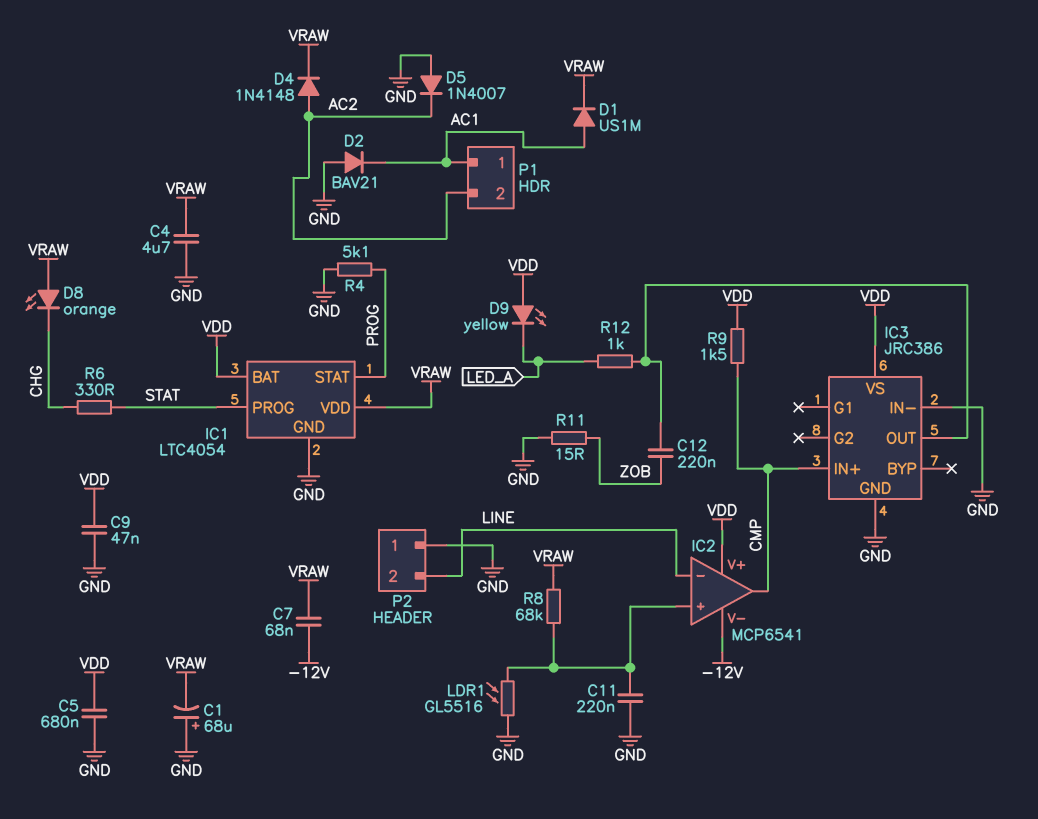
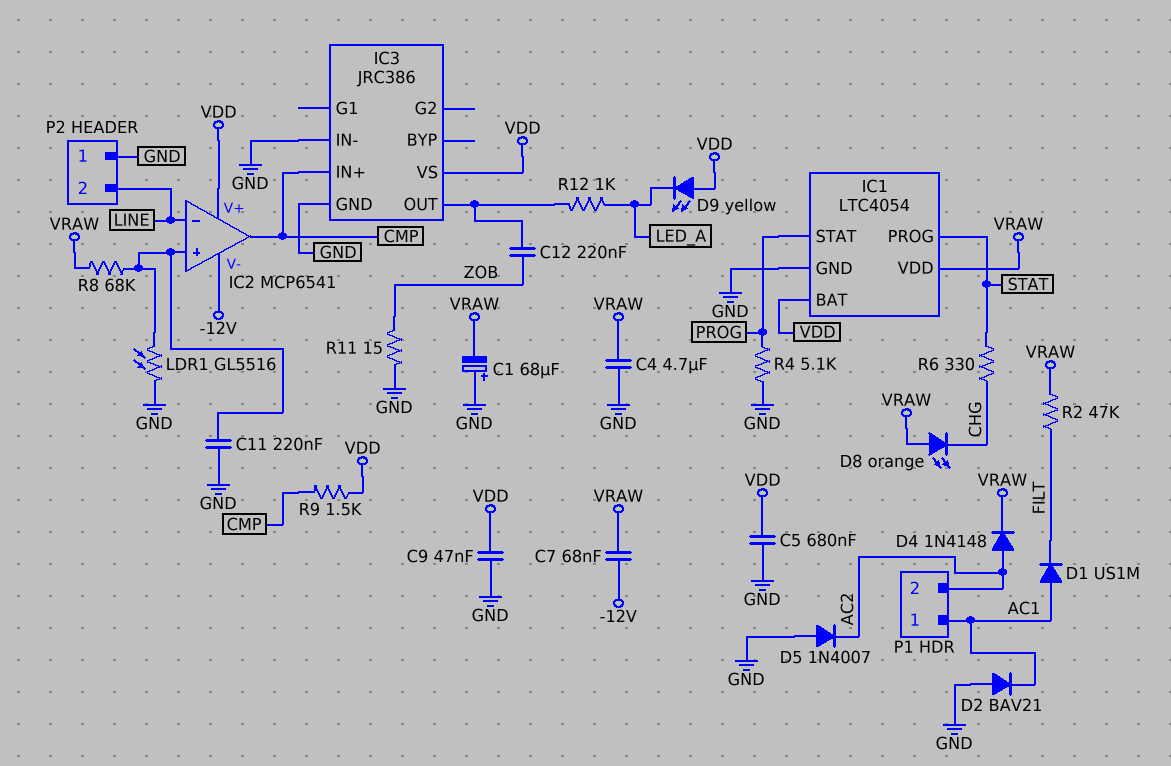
D1: diode US1M (A AC1, K VRAW) -> diode US1M (A AC1, K FILT)
R2: none -> 47k (FILT, VRAW)

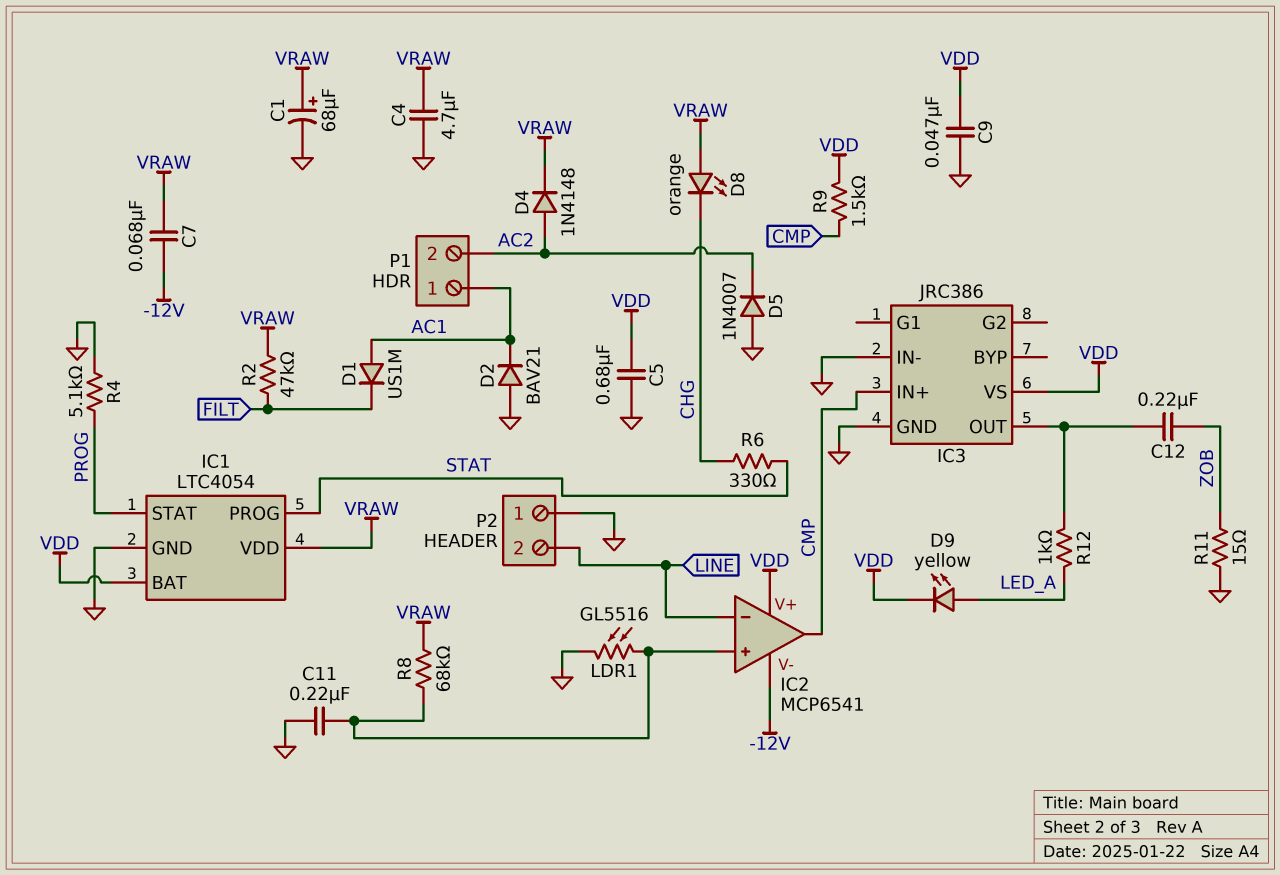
C1: 68uF (plus GND, minus VRAW) -> 68uF (plus VRAW, minus GND)
D9: LED yellow (A VDD, K LED_A) -> LED yellow (A LED_A, K VDD)

